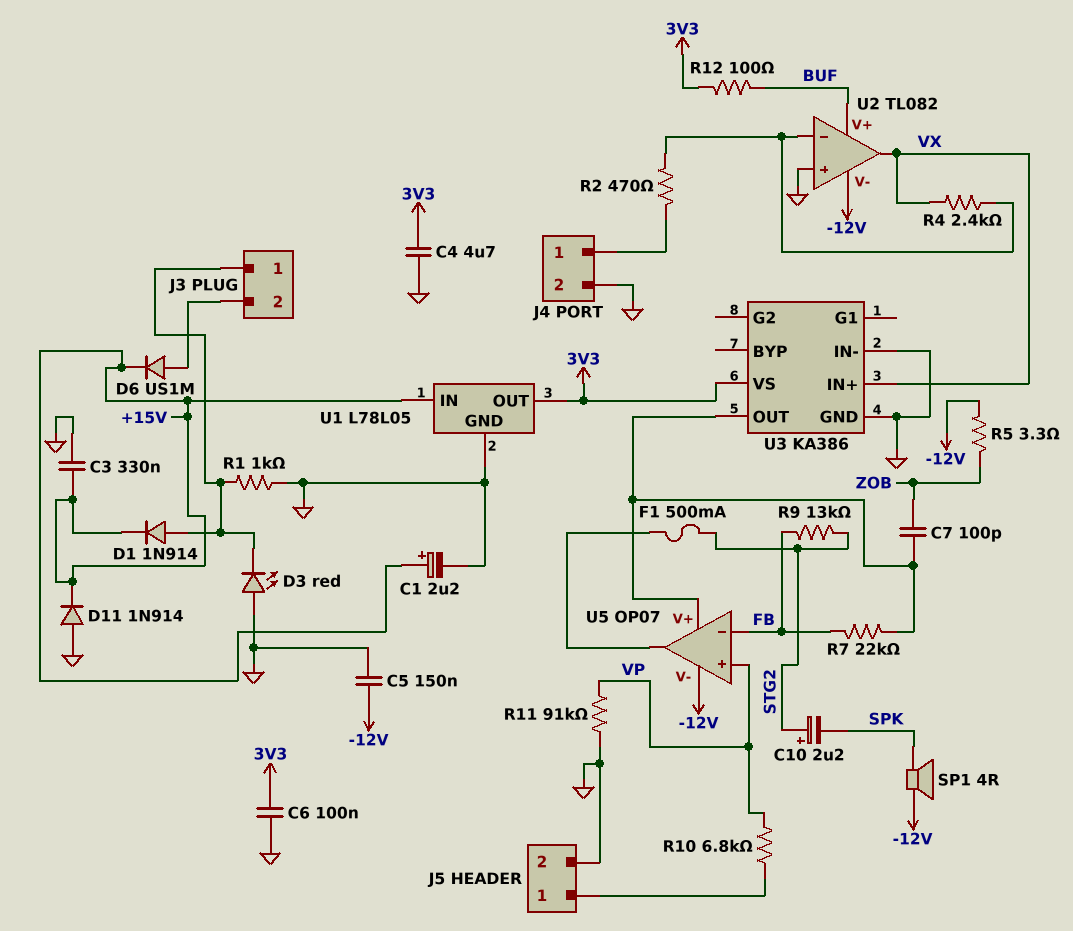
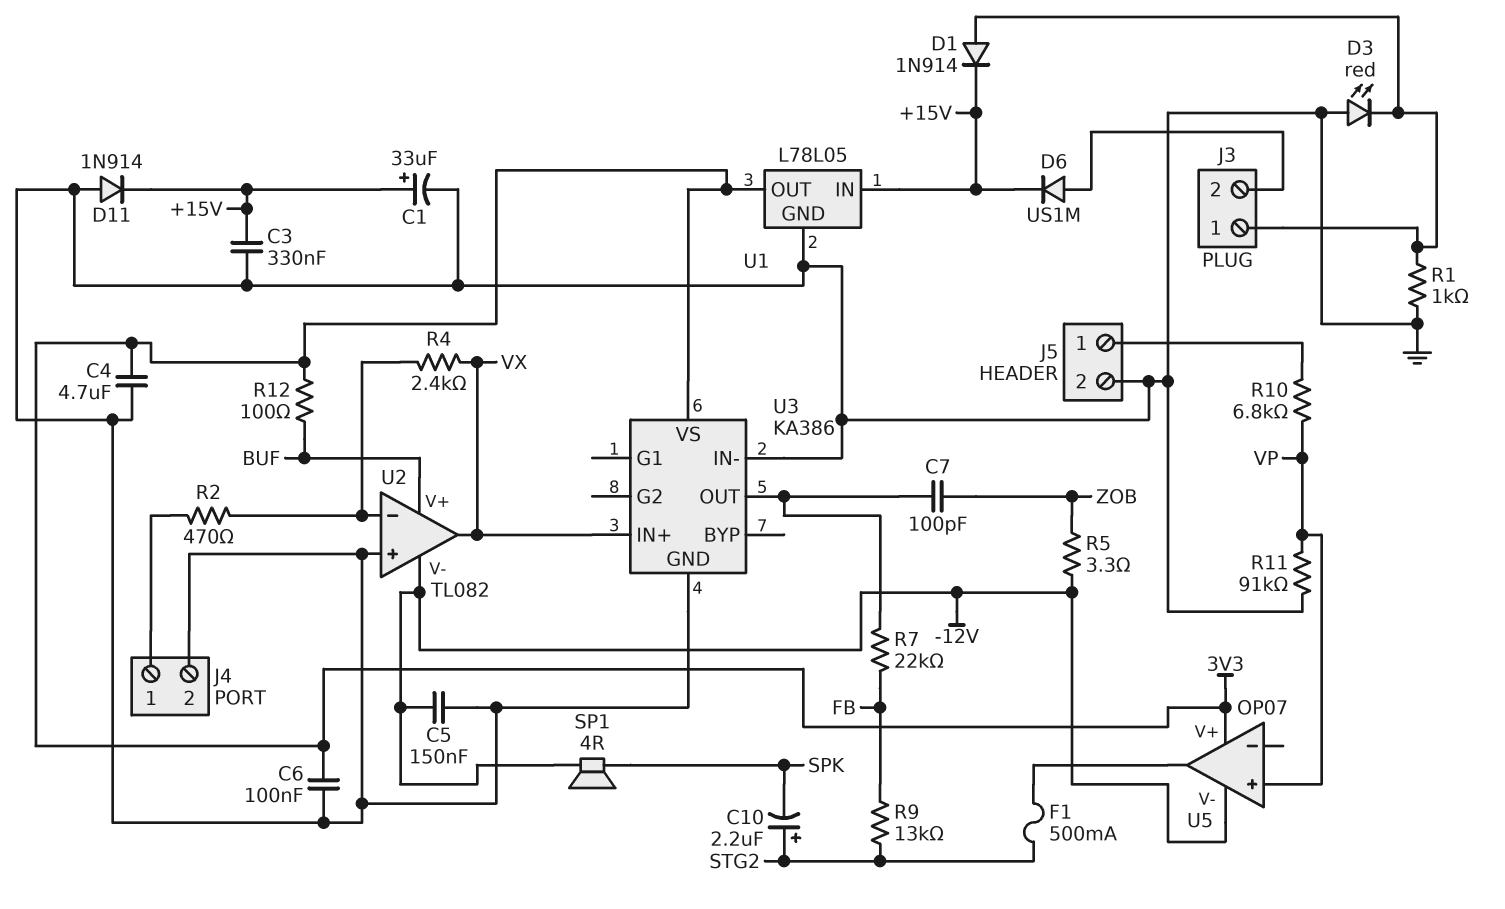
C1: 2.2uF (plus +15V, minus GND) -> 33uF (plus +15V, minus GND)
U5 pin V+: U3/OUT -> 3V3
U5 pin in-: FB -> none

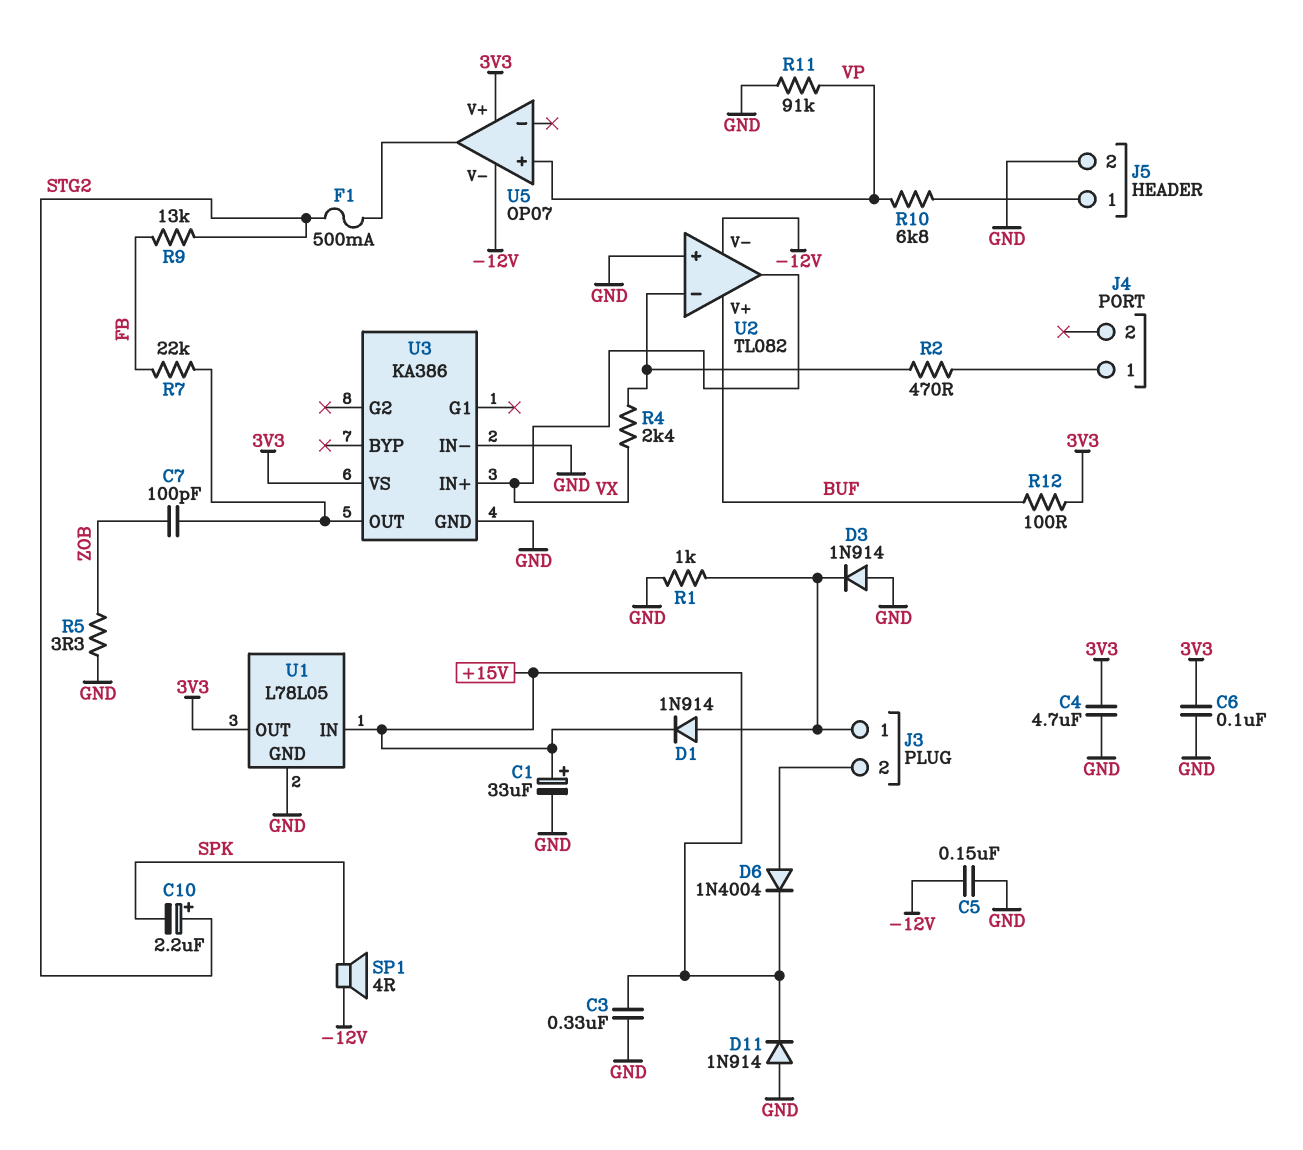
D3: LED red (A GND, K J3/1) -> diode 1N914 (A GND, K J3/1)
D6: diode US1M (A J3/2, K +15V) -> diode 1N4004 (A J3/2, K +15V)
J4 pin 2: GND -> none
R5: 3.3 (-12V, ZOB) -> 3.3 (GND, ZOB)

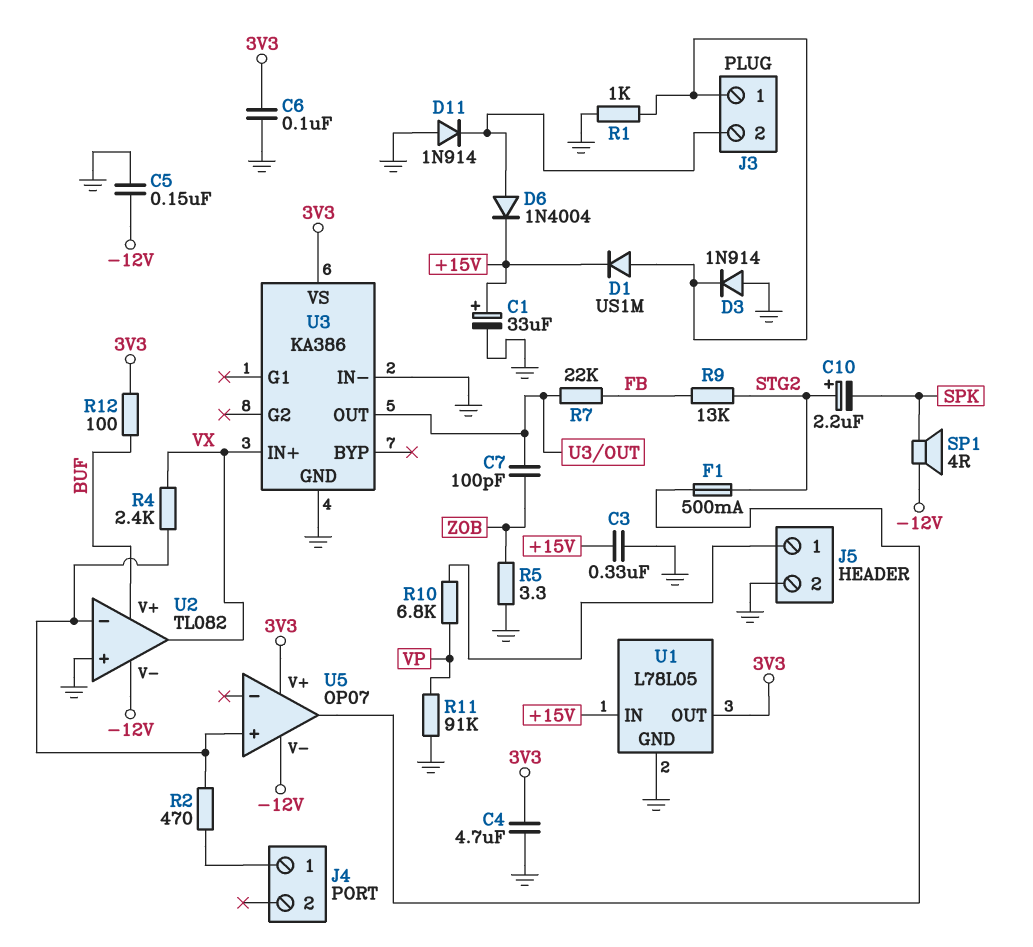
D1: diode 1N914 (A J3/1, K +15V) -> diode US1M (A J3/1, K +15V)
D11: diode 1N914 (A GND, K +15V) -> diode 1N914 (A GND, K J3/2)
U5 pin in+: VP -> U2/in-

